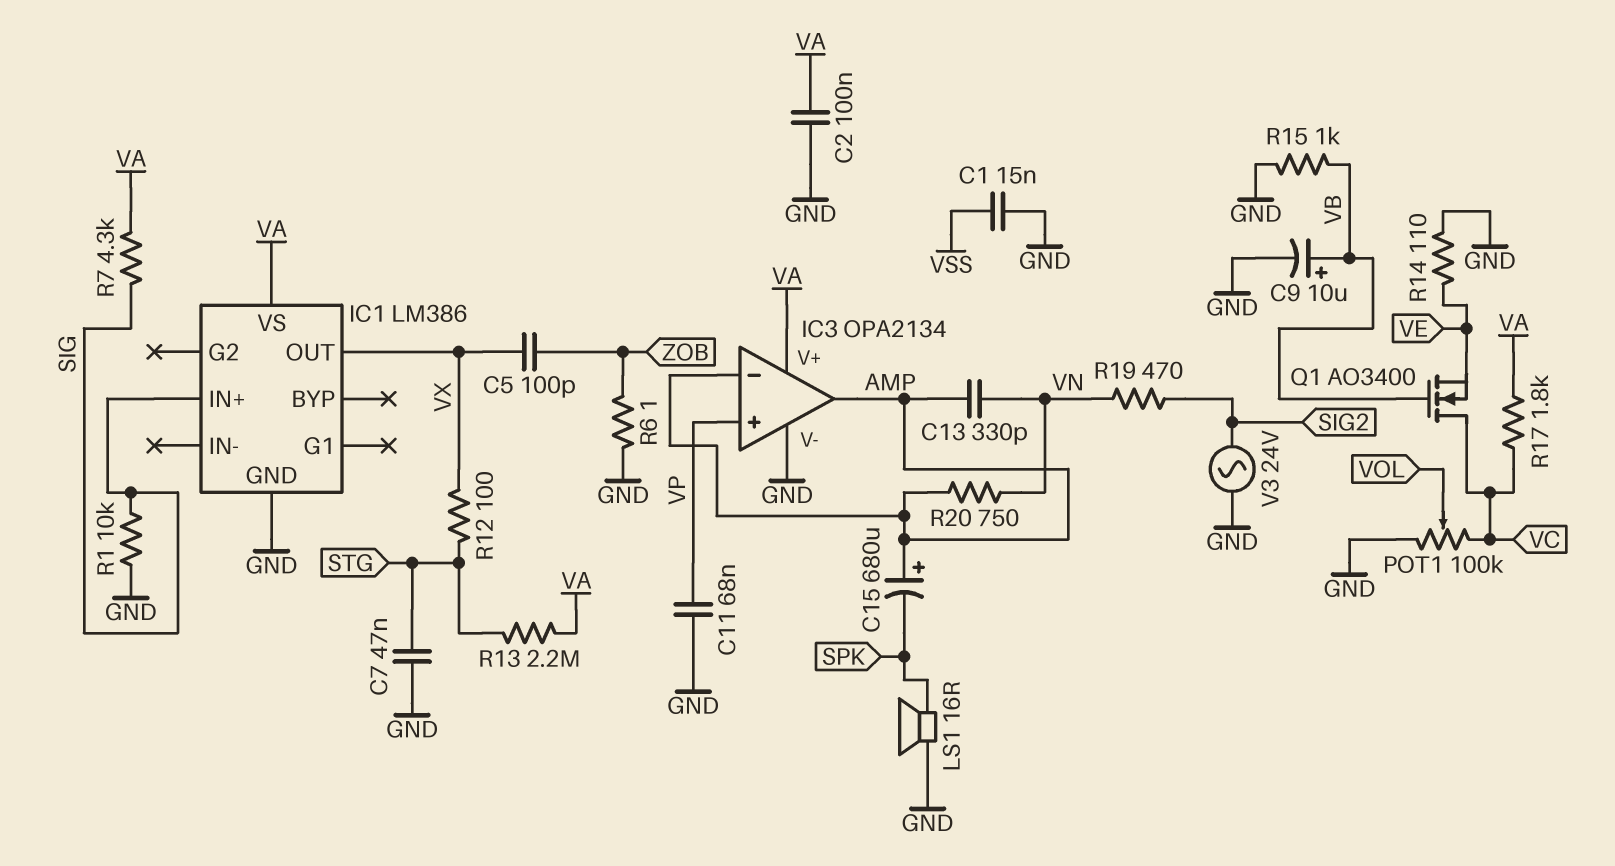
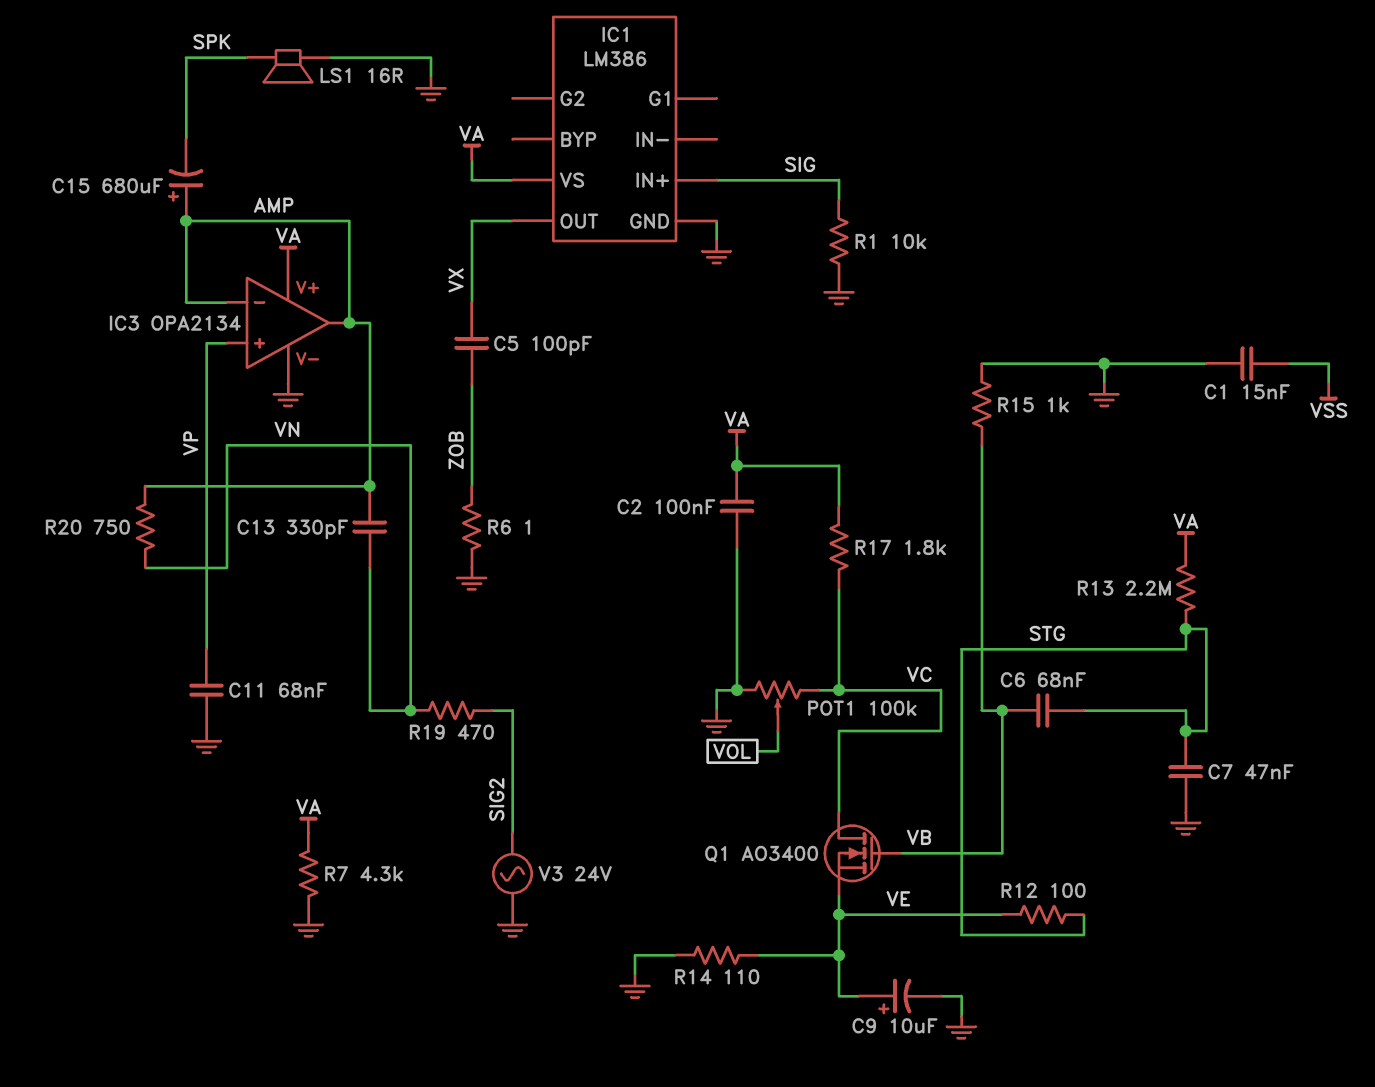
C6: none -> 68nF (STG, VB)
C9: 10uF (plus VB, minus GND) -> 10uF (plus VE, minus GND)
R7: 4.3k (SIG, VA) -> 4.3k (GND, VA)
R12: 100 (STG, VX) -> 100 (STG, VE)

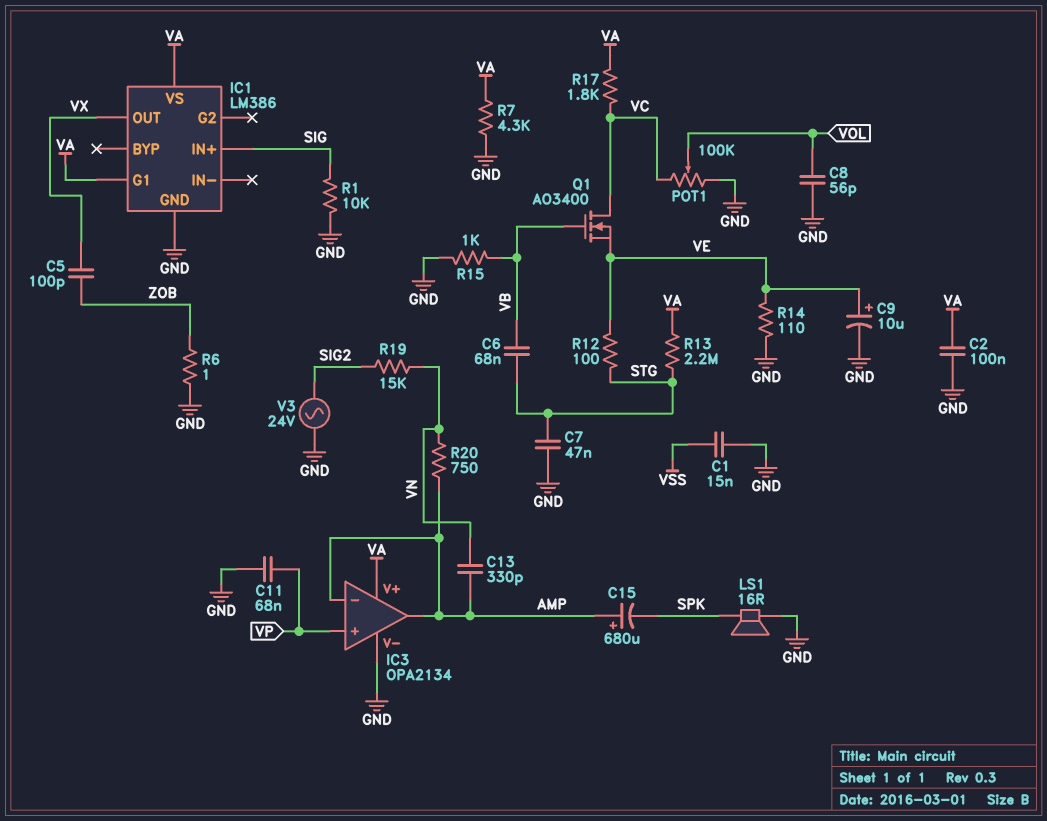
C8: none -> 56pF (GND, VOL)
IC1 pin G1: none -> VA
R19: 470 (SIG2, VN) -> 15k (SIG2, VN)

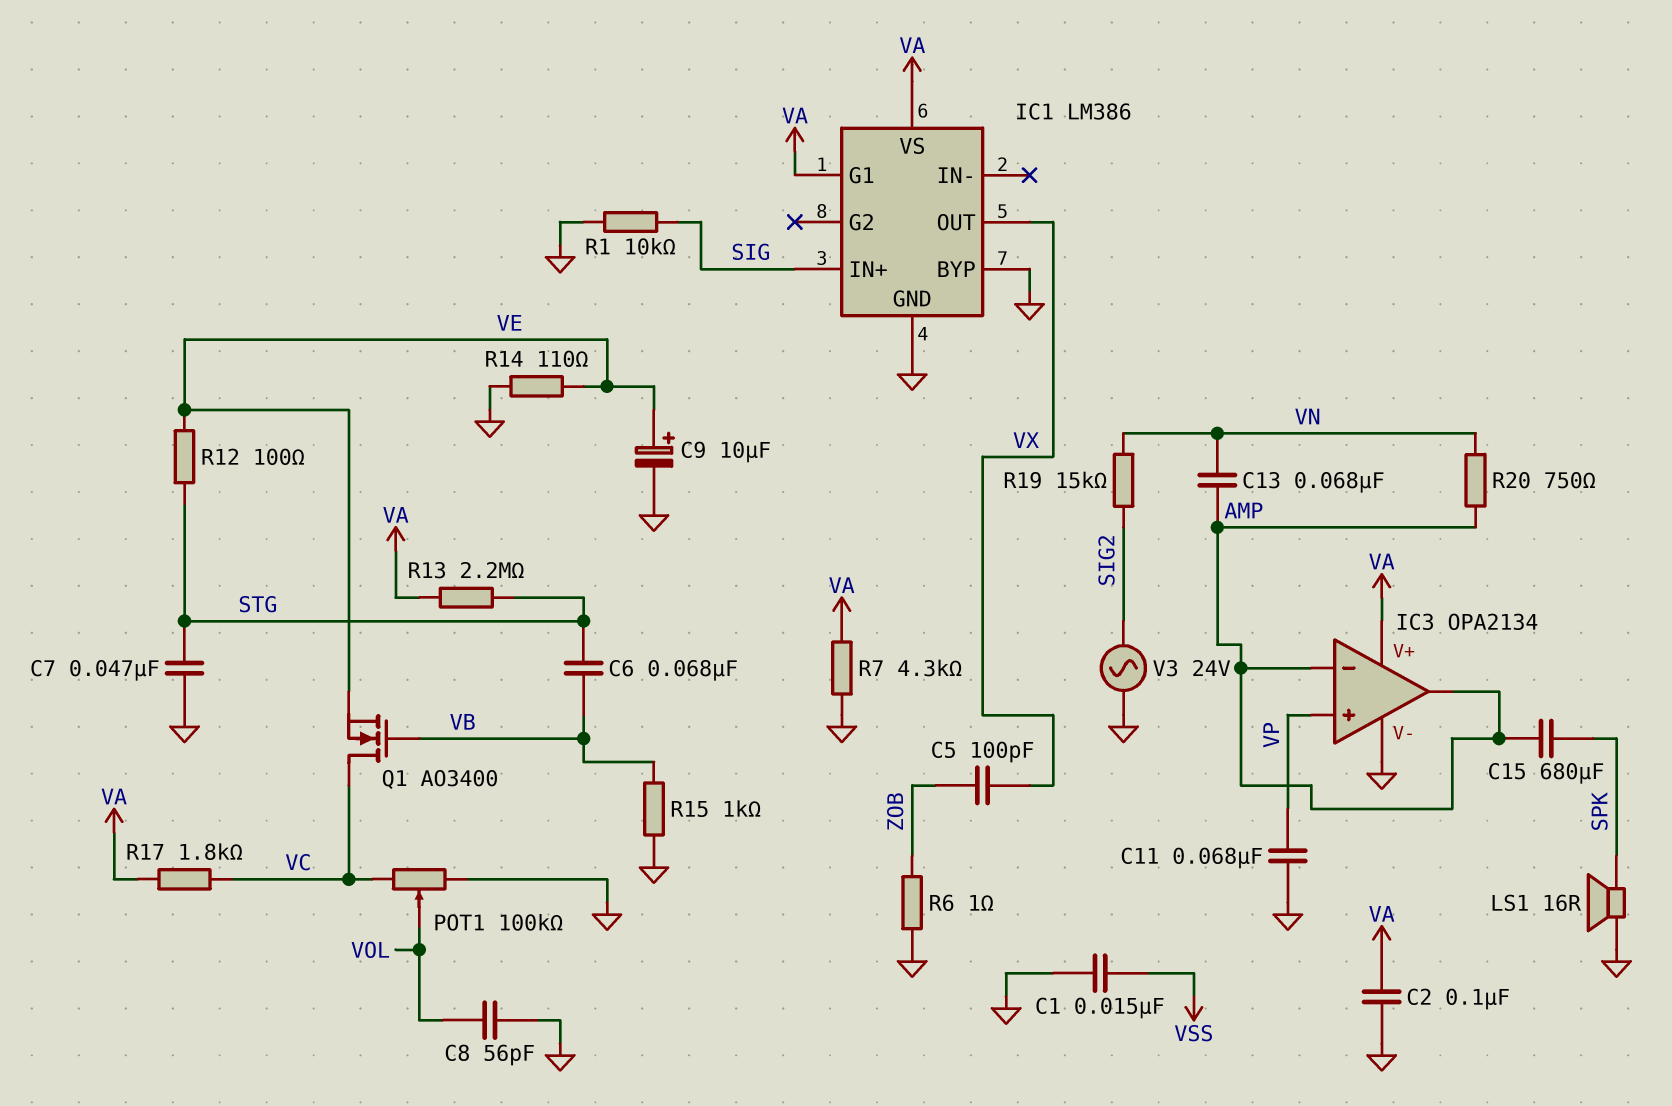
C13: 330pF (AMP, VN) -> 68nF (AMP, VN)
C15: 680uF (plus AMP, minus SPK) -> 680uF (AMP, SPK)
IC1 pin BYP: none -> GND

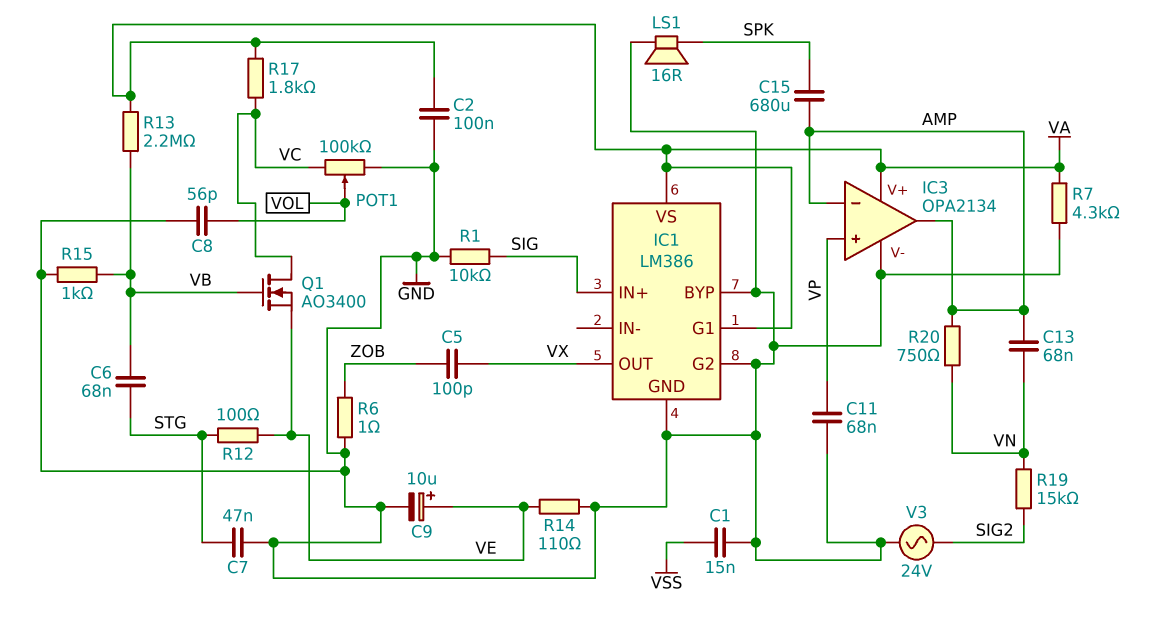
IC1 pin G2: none -> GND
R13: 2.2M (STG, VA) -> 2.2M (VA, VB)

